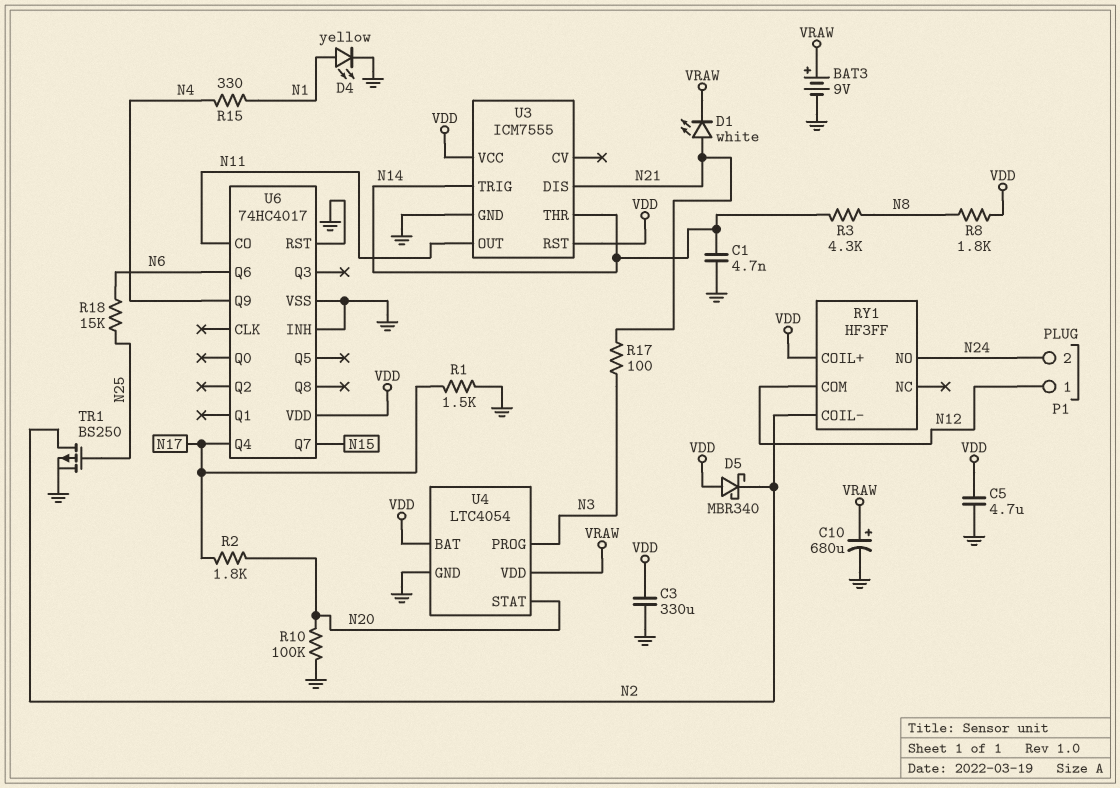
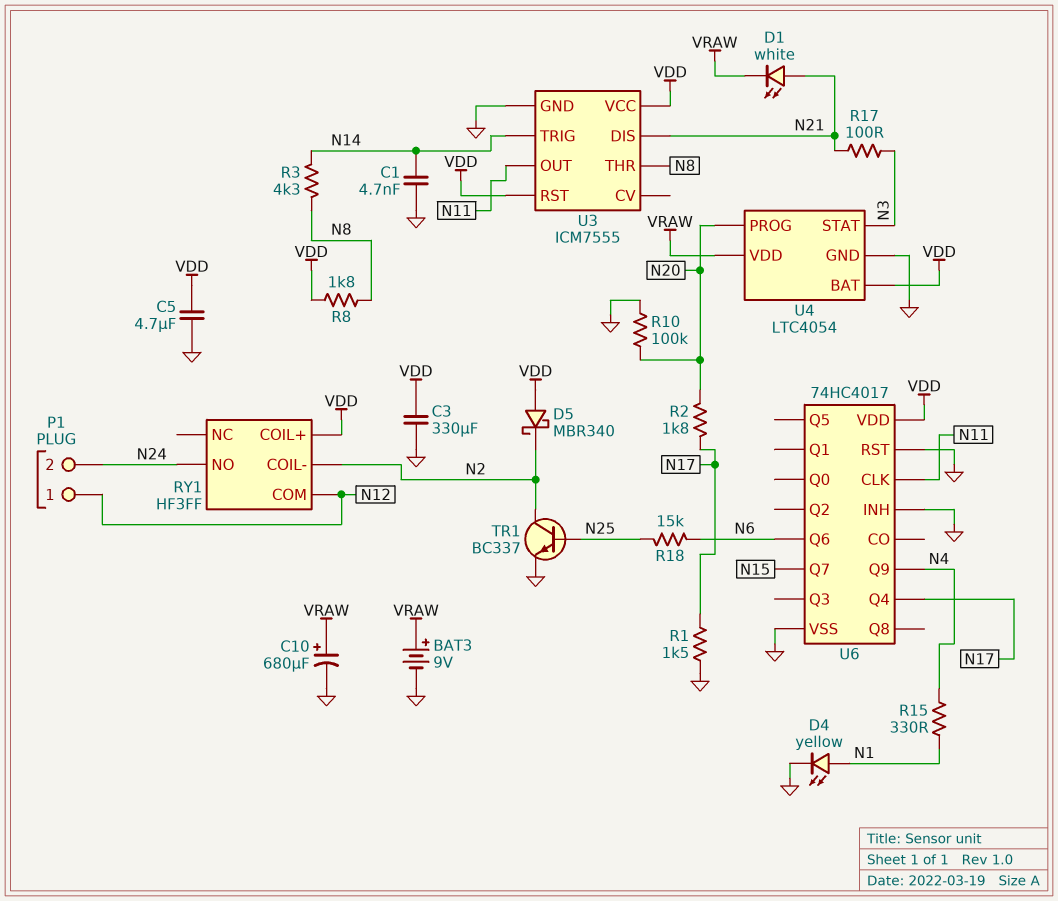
TR1: PMOS BS250 (G N25, D N2, S GND) -> NPN BC337 (B N25, C N2, E GND)
U3 pin THR: N14 -> N8
U4 pin PROG: N3 -> N20
U4 pin STAT: N20 -> N3
U6 pin CLK: none -> N11
U6 pin CO: N11 -> none

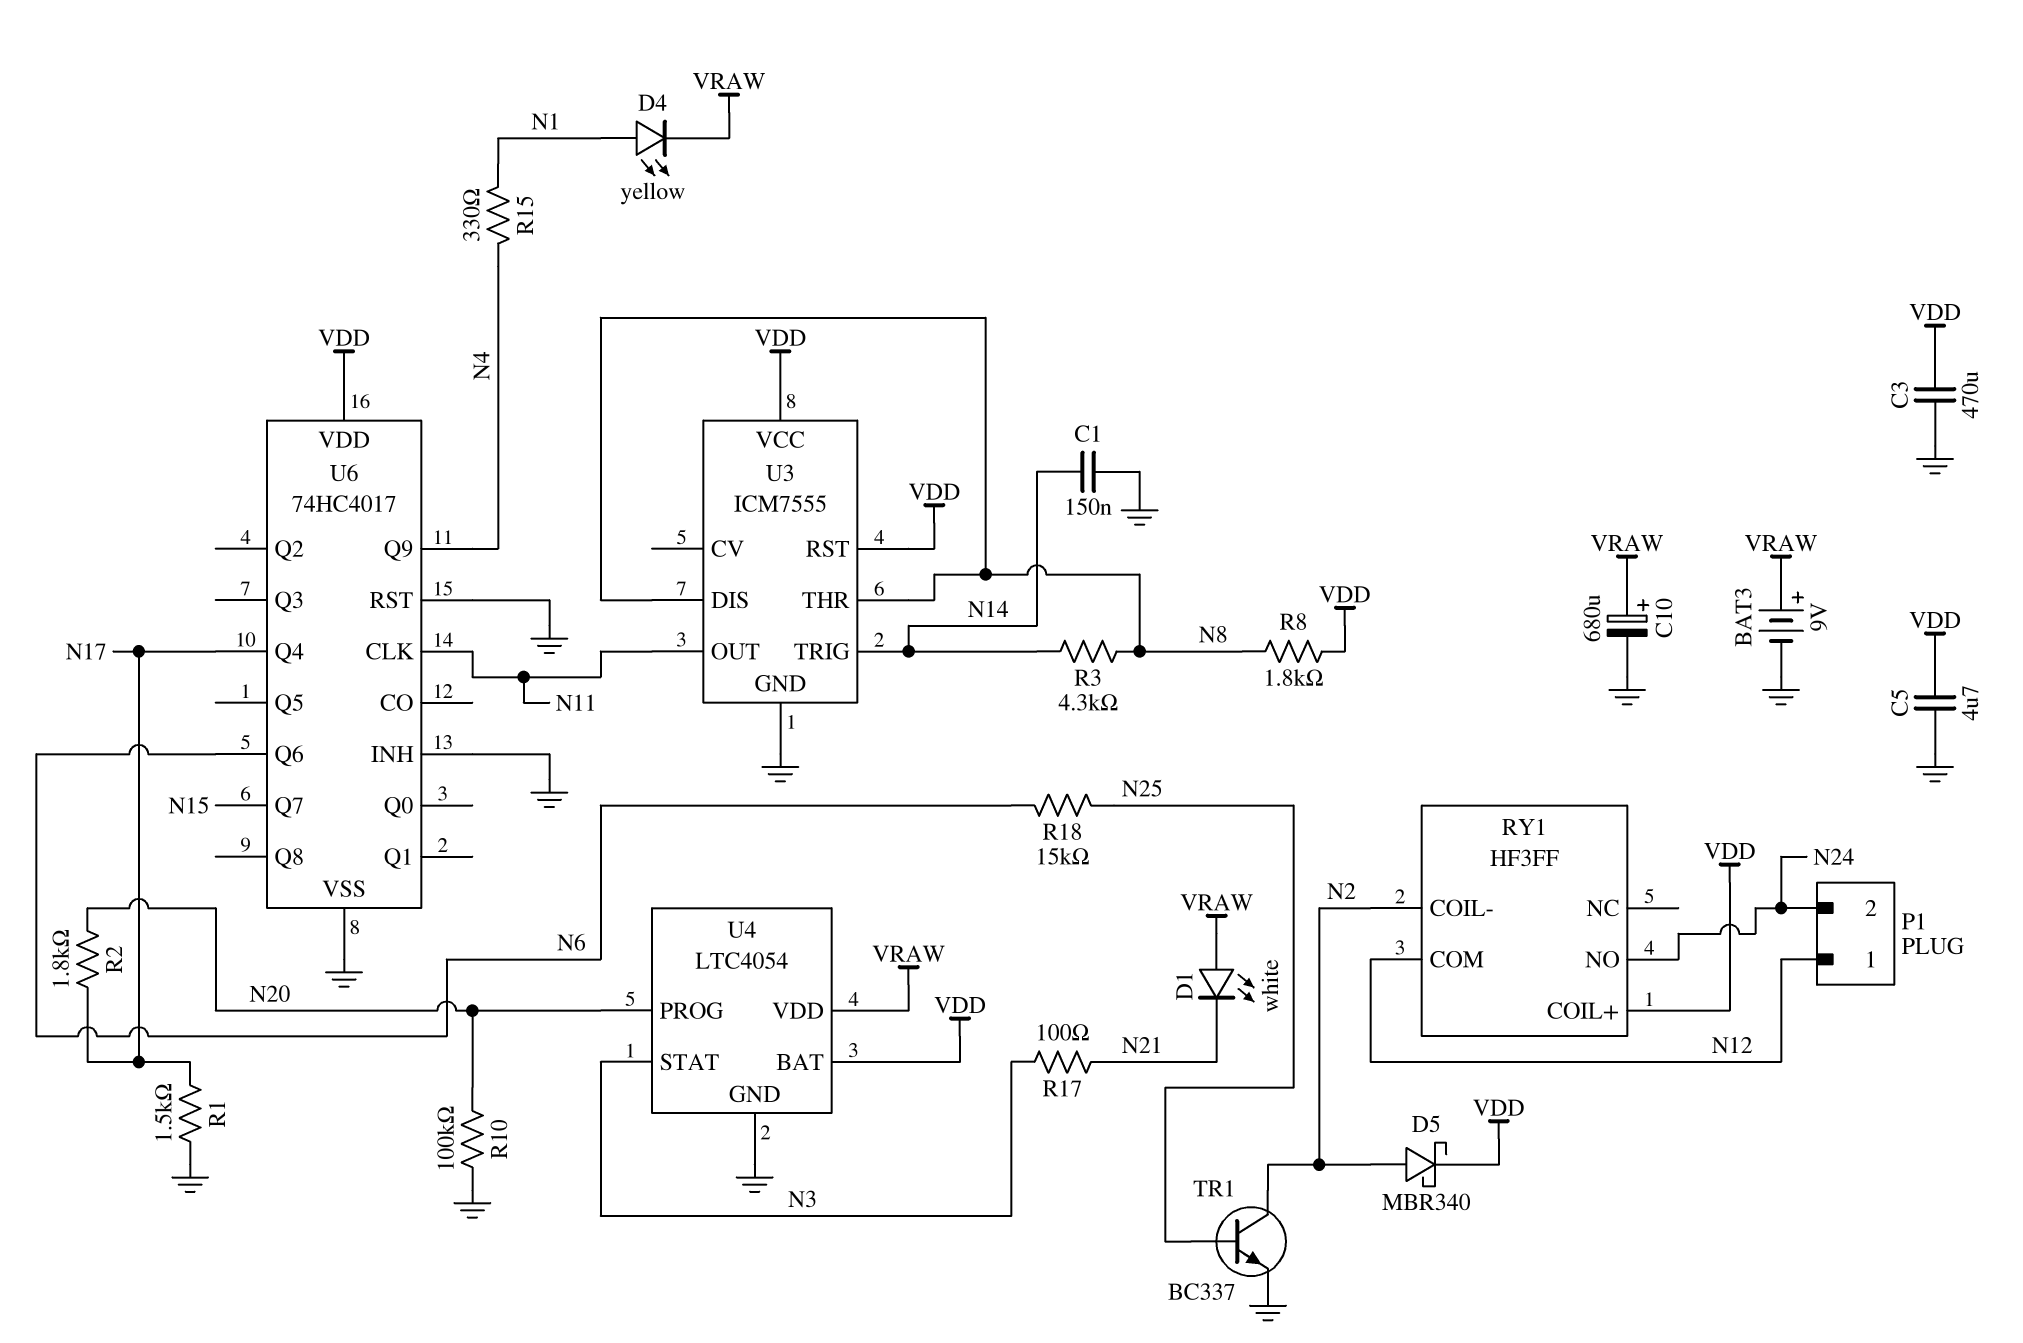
C1: 4.7nF (GND, N14) -> 150nF (GND, N14)
C3: 330uF (GND, VDD) -> 470uF (GND, VDD)
D1: LED white (A N21, K VRAW) -> LED white (A VRAW, K N21)
D4: LED yellow (A N1, K GND) -> LED yellow (A N1, K VRAW)
D5: schottky MBR340 (A VDD, K N2) -> schottky MBR340 (A N2, K VDD)
U3 pin DIS: N21 -> N8

